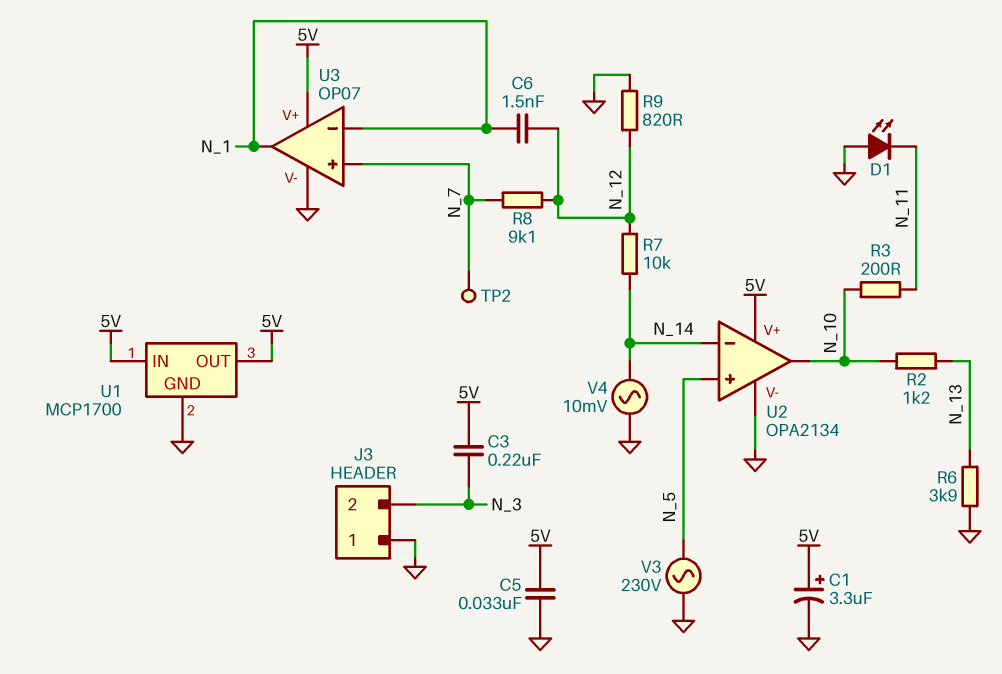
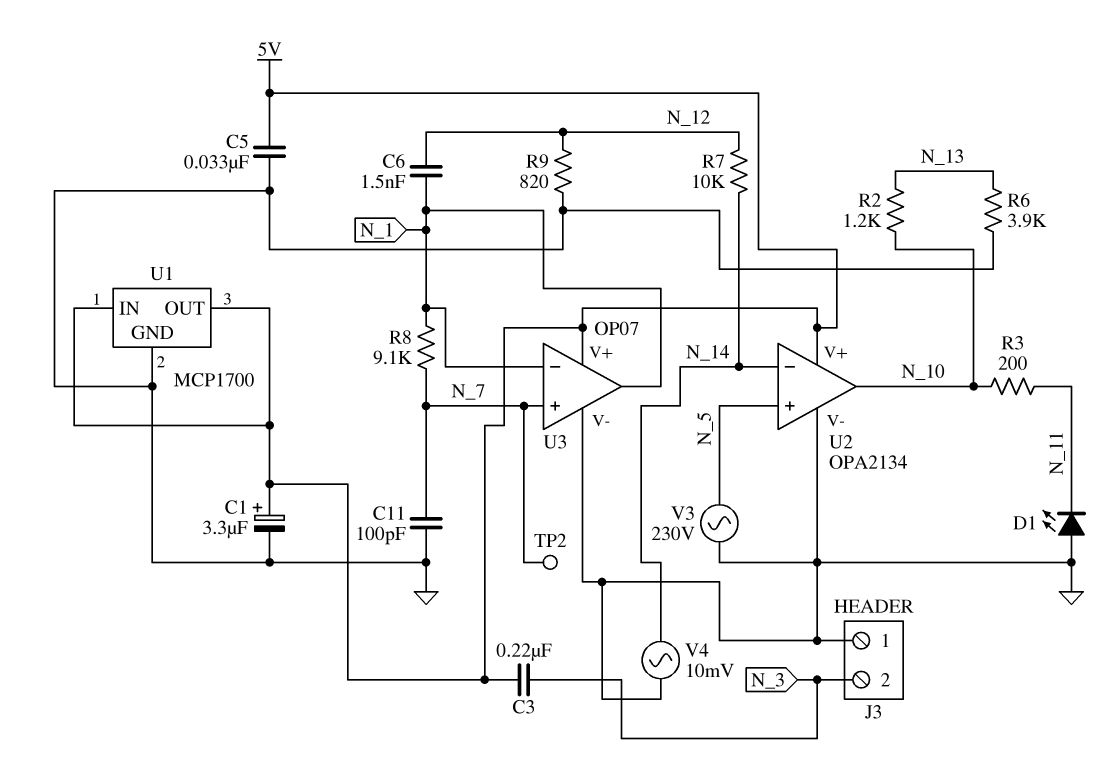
C11: none -> 100pF (GND, N_7)
R8: 9.1k (N_7, N_12) -> 9.1k (N_1, N_7)

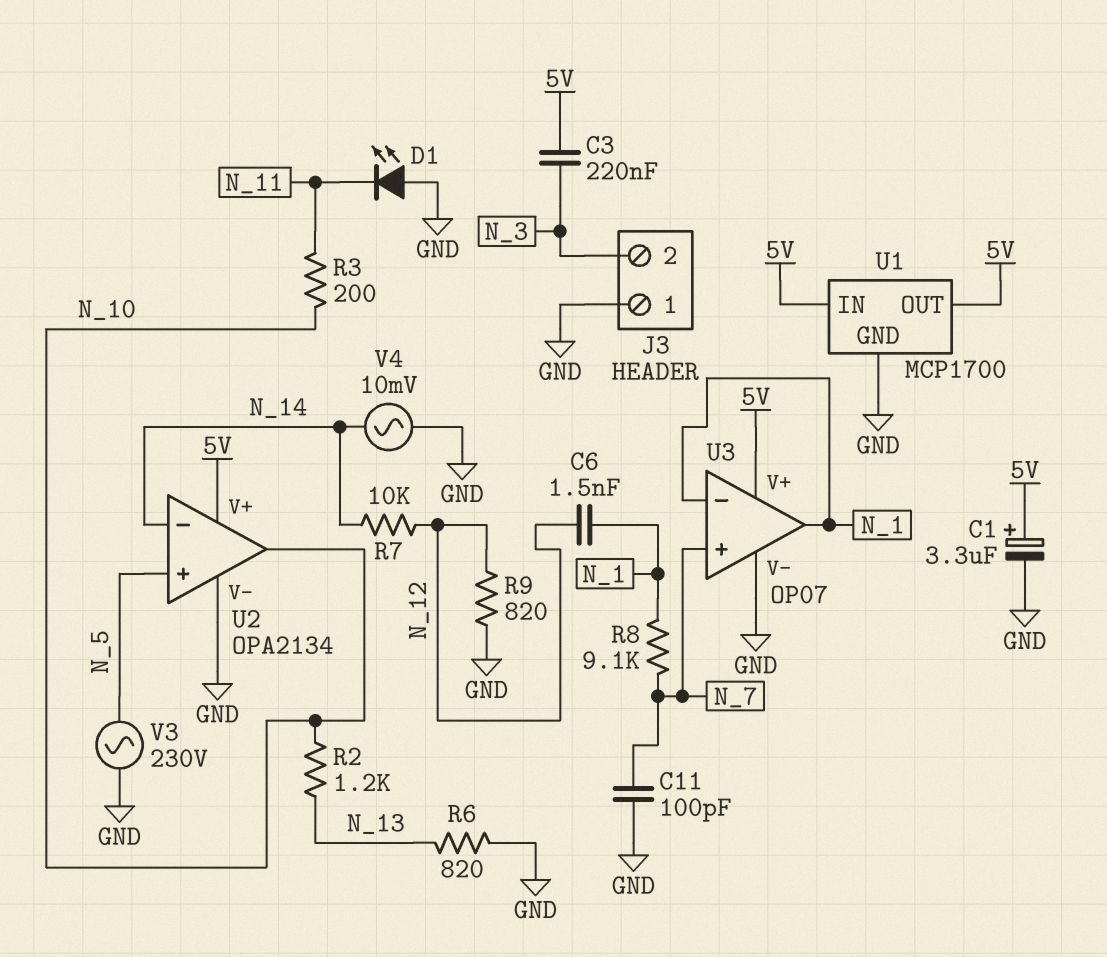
C5: 33nF (5V, GND) -> none
R6: 3.9k (GND, N_13) -> 820 (GND, N_13)
TP2: test point (N_7) -> none

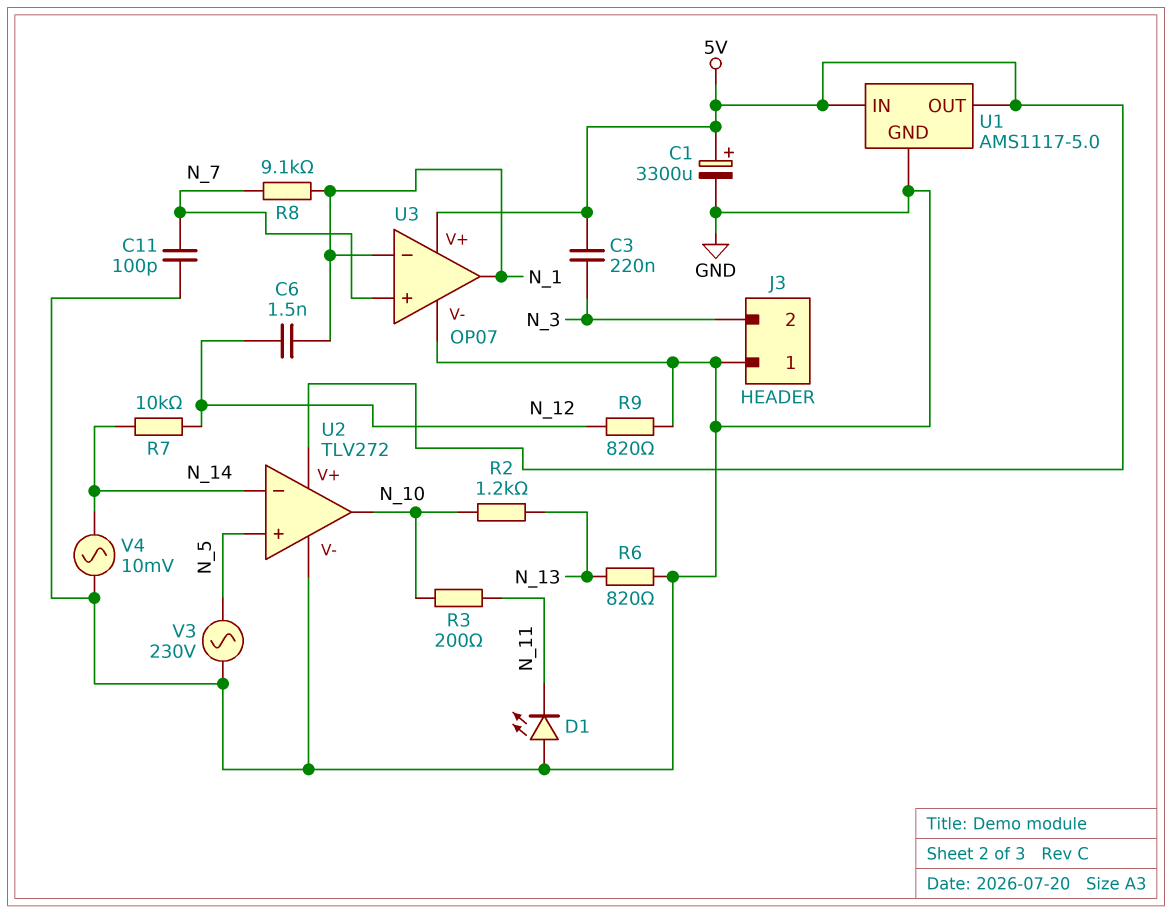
C1: 3.3uF (plus 5V, minus GND) -> 3300uF (plus 5V, minus GND)
U1: MCP1700 -> AMS1117-5.0
U2: OPA2134 -> TLV272

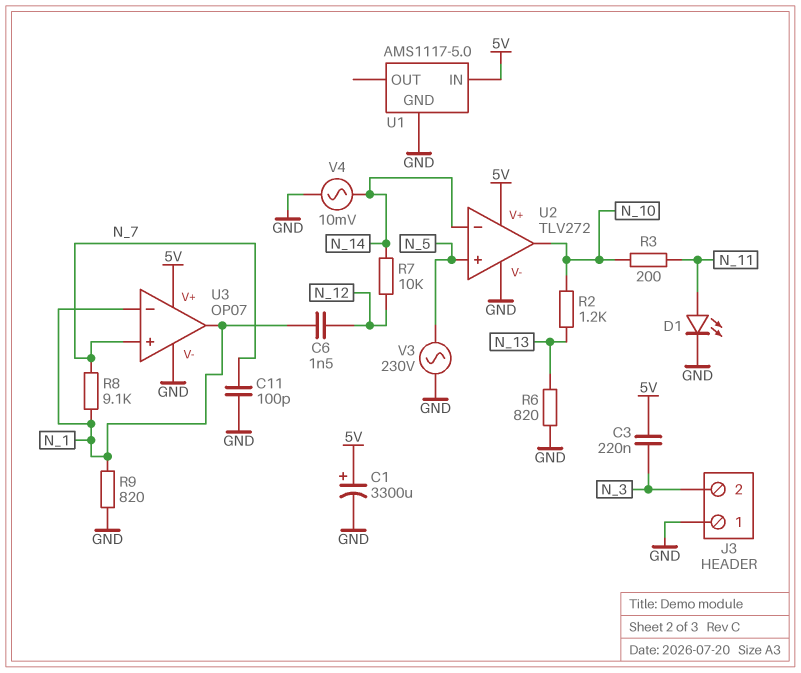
D1: LED (A GND, K N_11) -> LED (A N_11, K GND)
R9: 820 (GND, N_12) -> 820 (GND, N_1)
U1 pin OUT: 5V -> none

